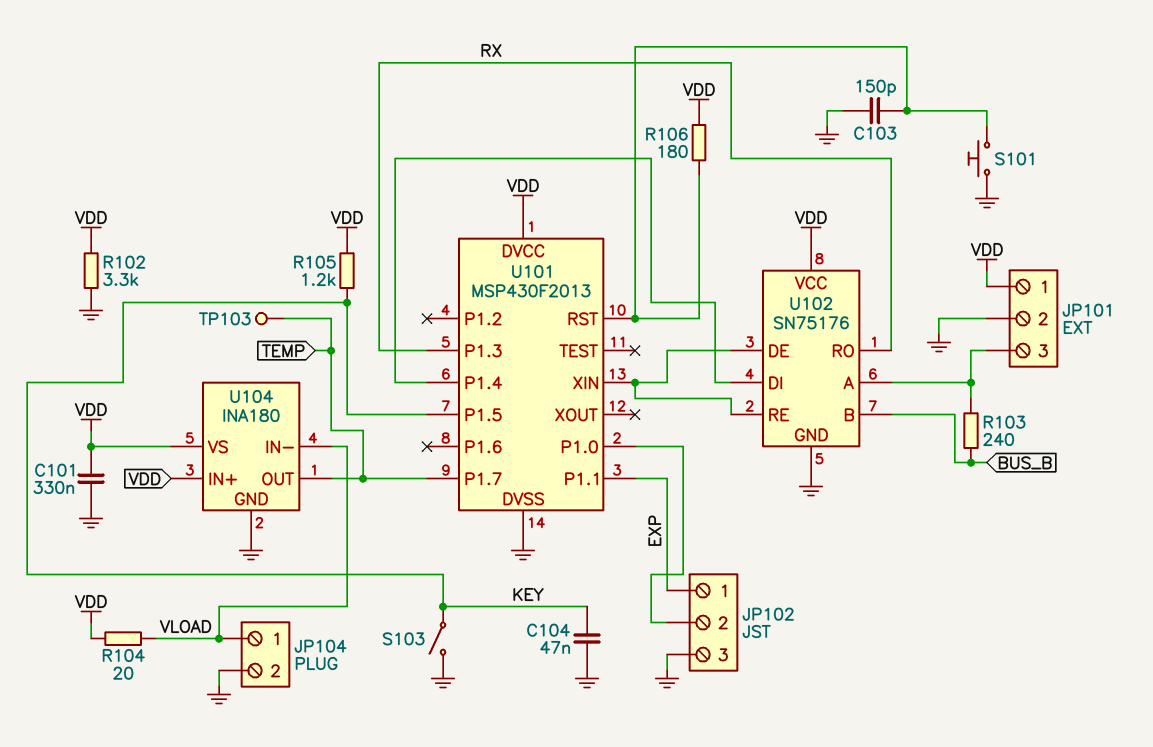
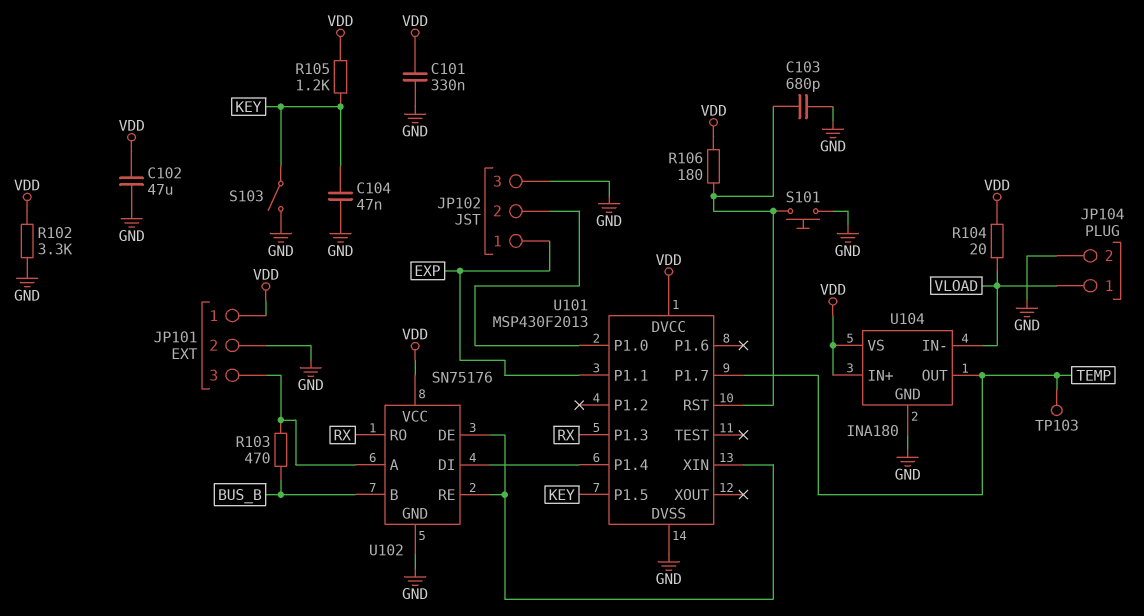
C102: none -> 47uF (GND, VDD)
C103: 150pF (GND, U101/RST) -> 680pF (GND, U101/RST)
R103: 240 (BUS_B, JP101/3) -> 470 (BUS_B, JP101/3)

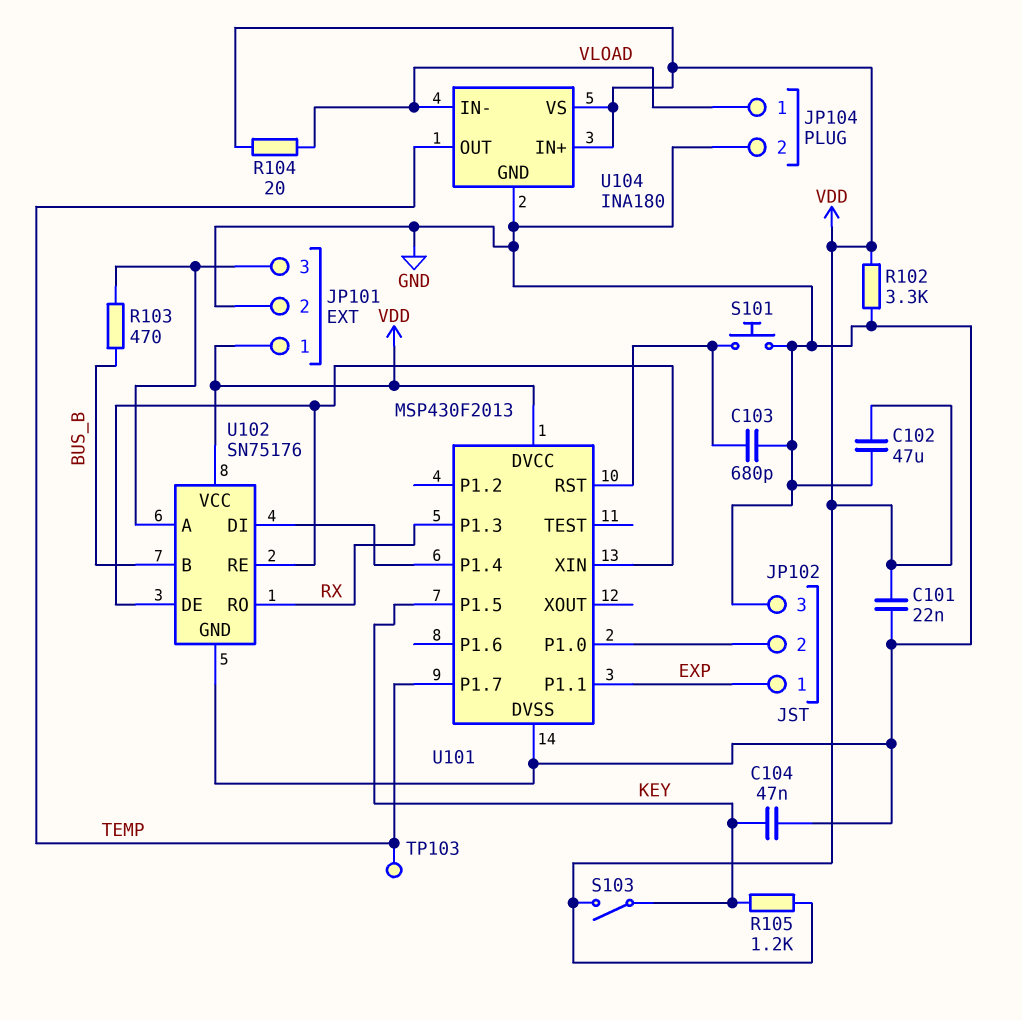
C101: 330nF (GND, VDD) -> 22nF (GND, VDD)
R106: 180 (U101/RST, VDD) -> none
S103: switch (GND, KEY) -> switch (KEY, VDD)

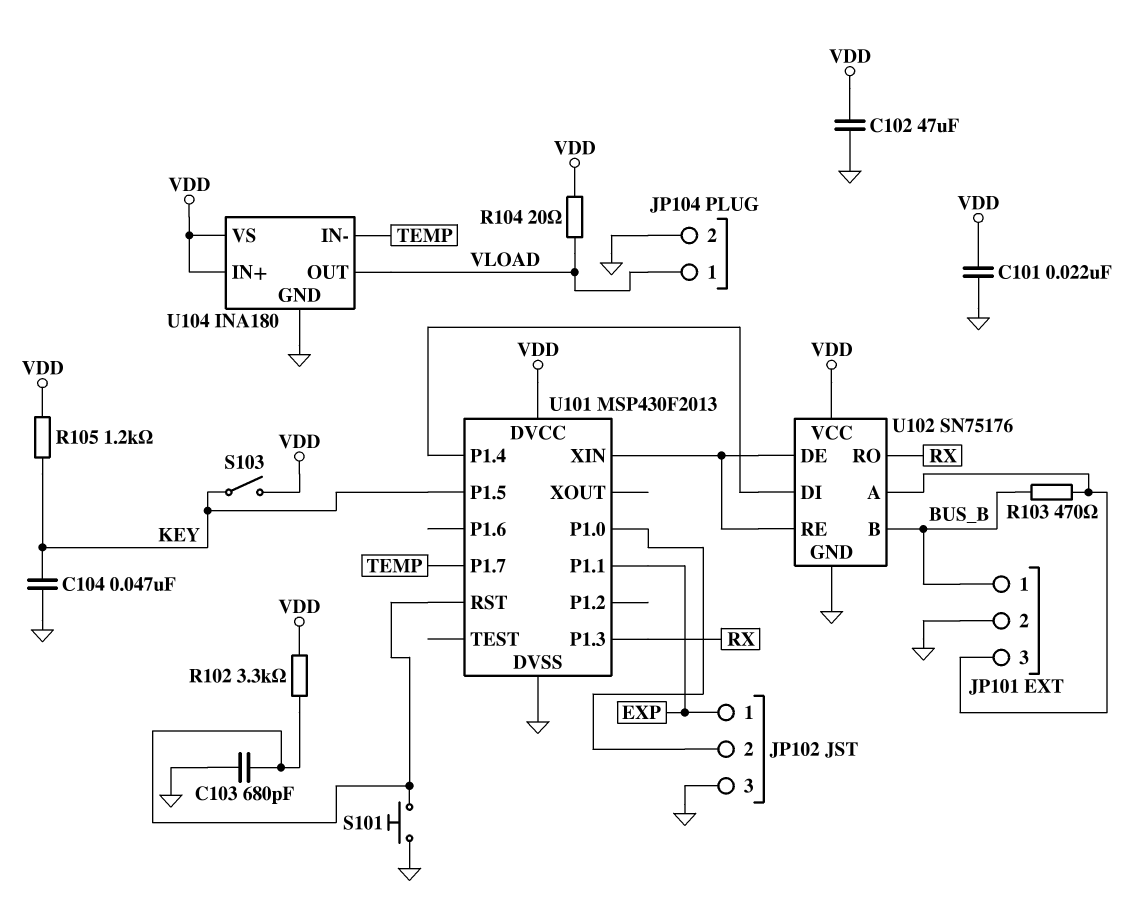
JP101 pin 1: VDD -> BUS_B
R102: 3.3k (GND, VDD) -> 3.3k (U101/RST, VDD)
TP103: test point (TEMP) -> none
U104 pin IN-: VLOAD -> TEMP
U104 pin OUT: TEMP -> VLOAD

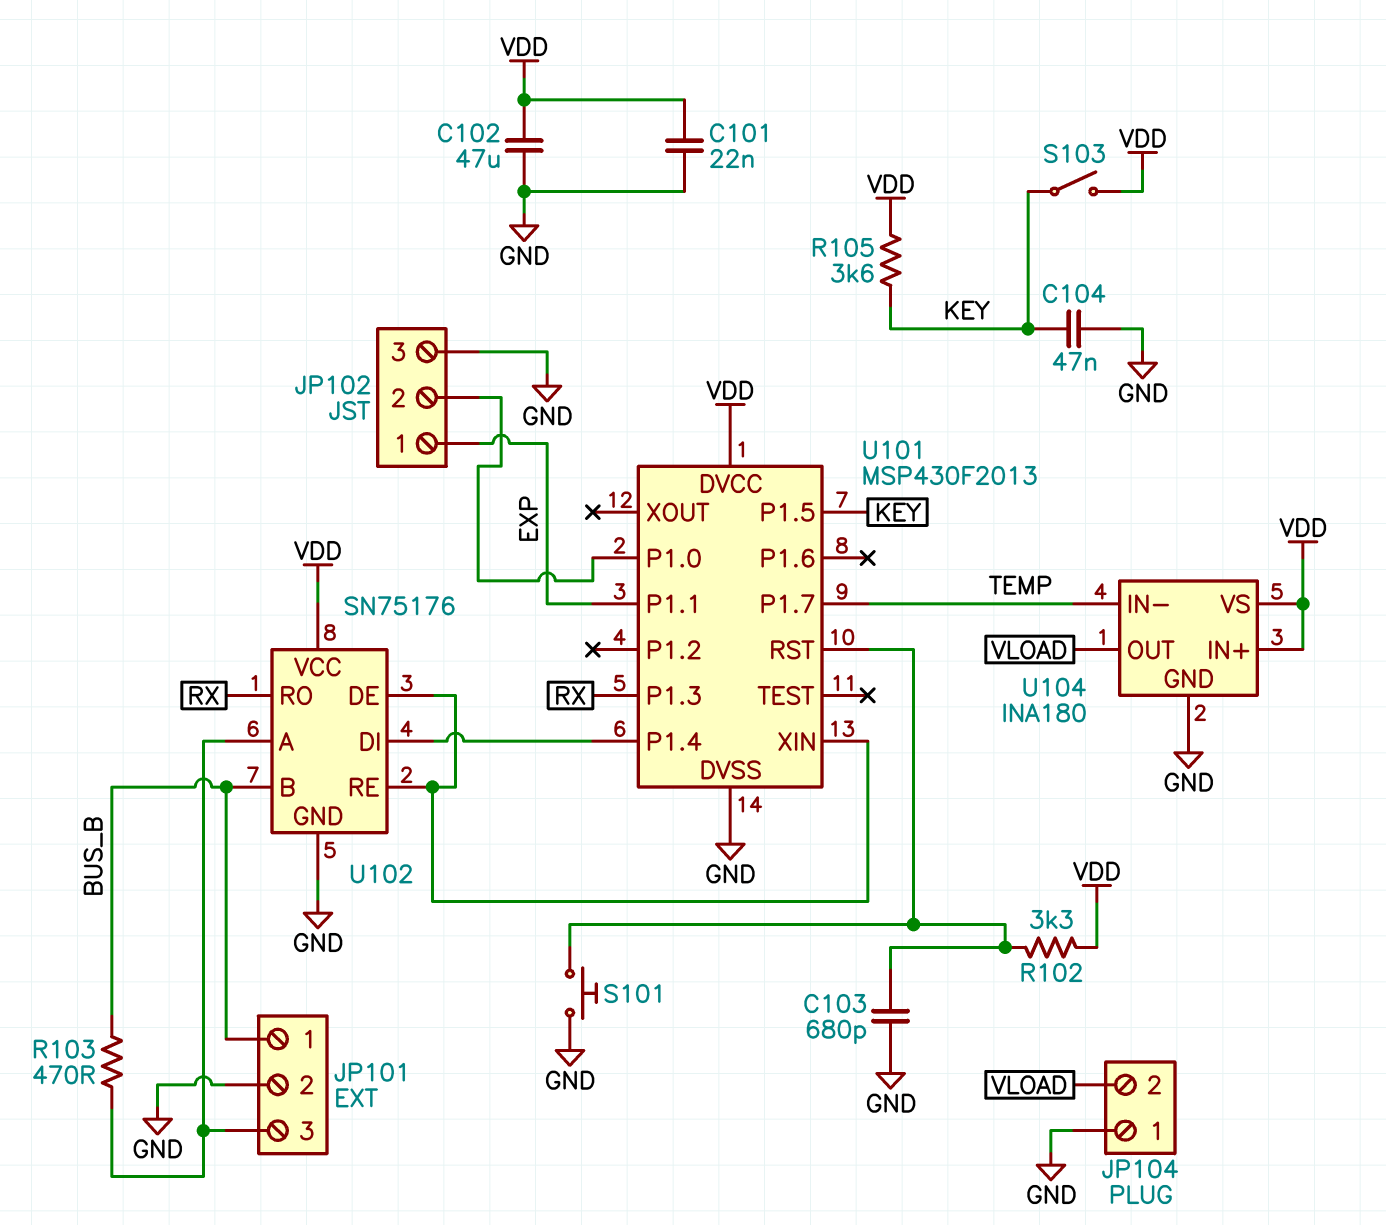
JP104 pin 1: VLOAD -> GND
JP104 pin 2: GND -> VLOAD
R104: 20 (VDD, VLOAD) -> none
R105: 1.2k (KEY, VDD) -> 3.6k (KEY, VDD)

